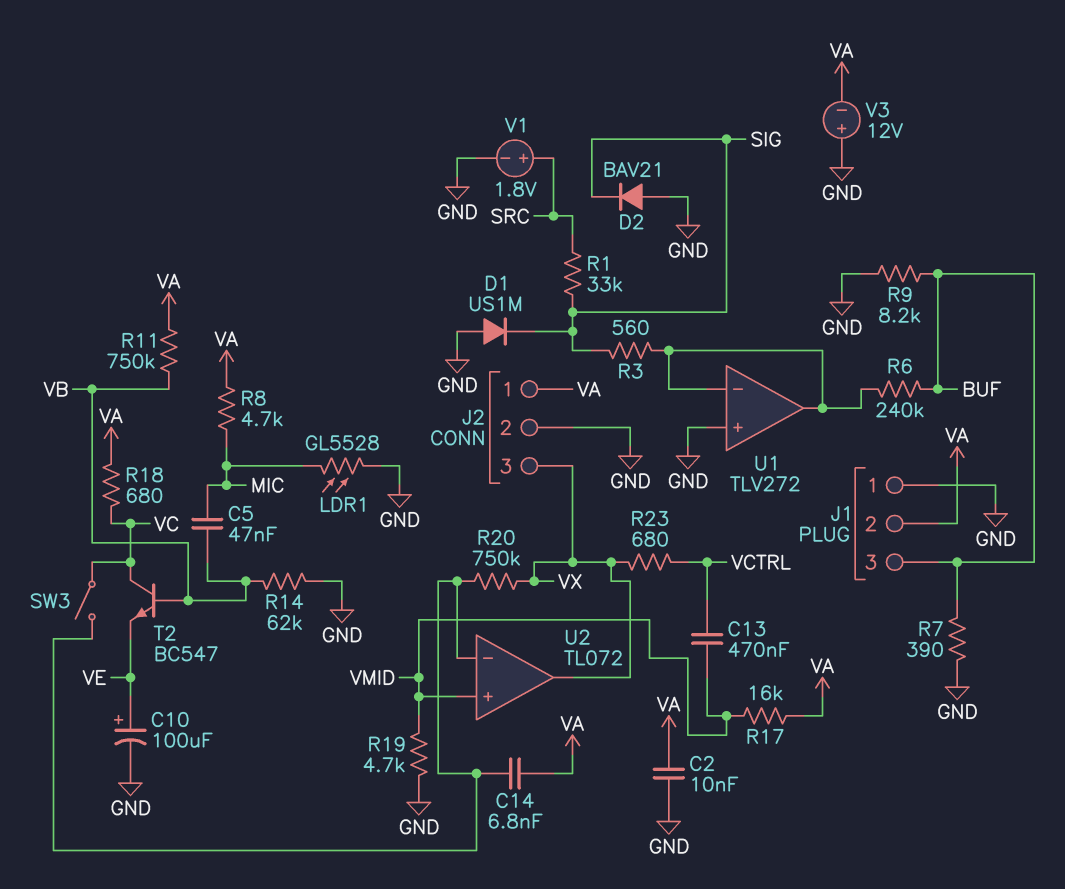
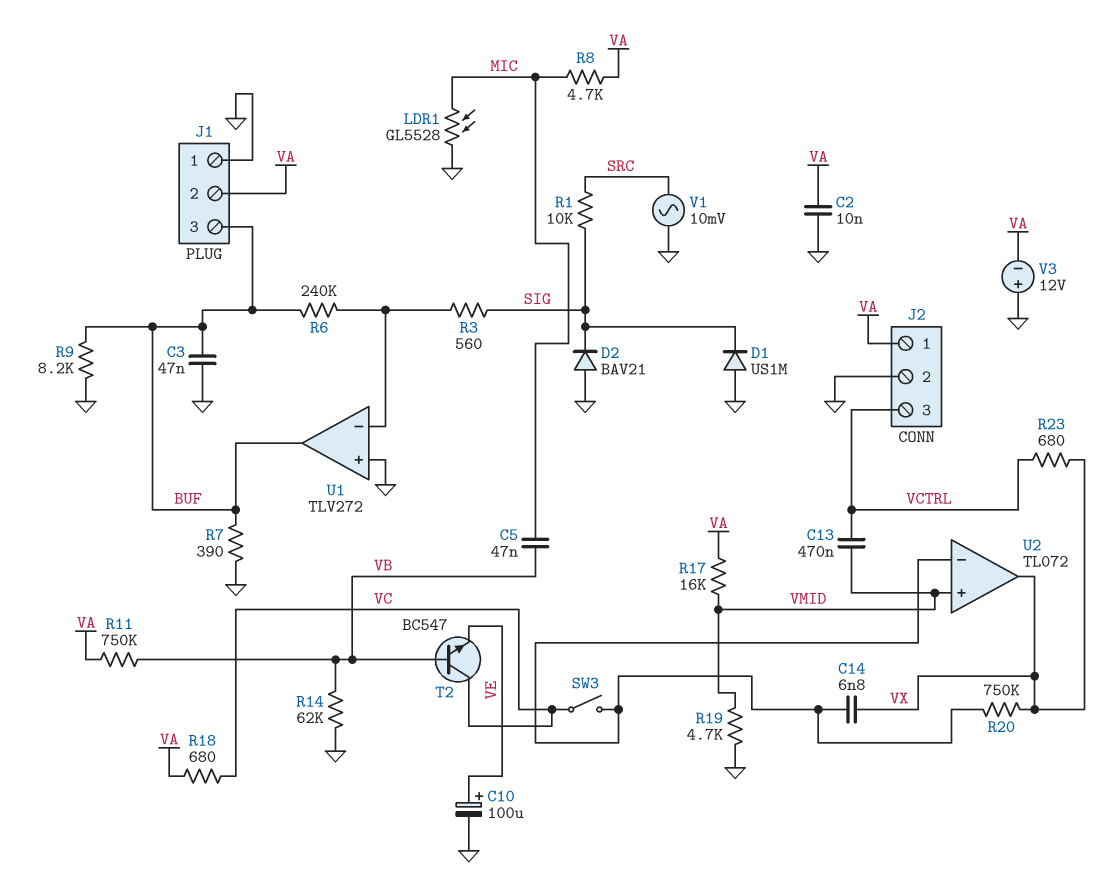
C3: none -> 47nF (BUF, GND)
C14: 6.8nF (U2/in-, VA) -> 6.8nF (U2/in-, VX)
J2 pin 3: VX -> VCTRL
R1: 33k (SIG, SRC) -> 10k (SIG, SRC)
U1 pin out: U1/in- -> BUF
V1: 1.8V (plus SRC, minus GND) -> AC 10mV (GND, SRC)

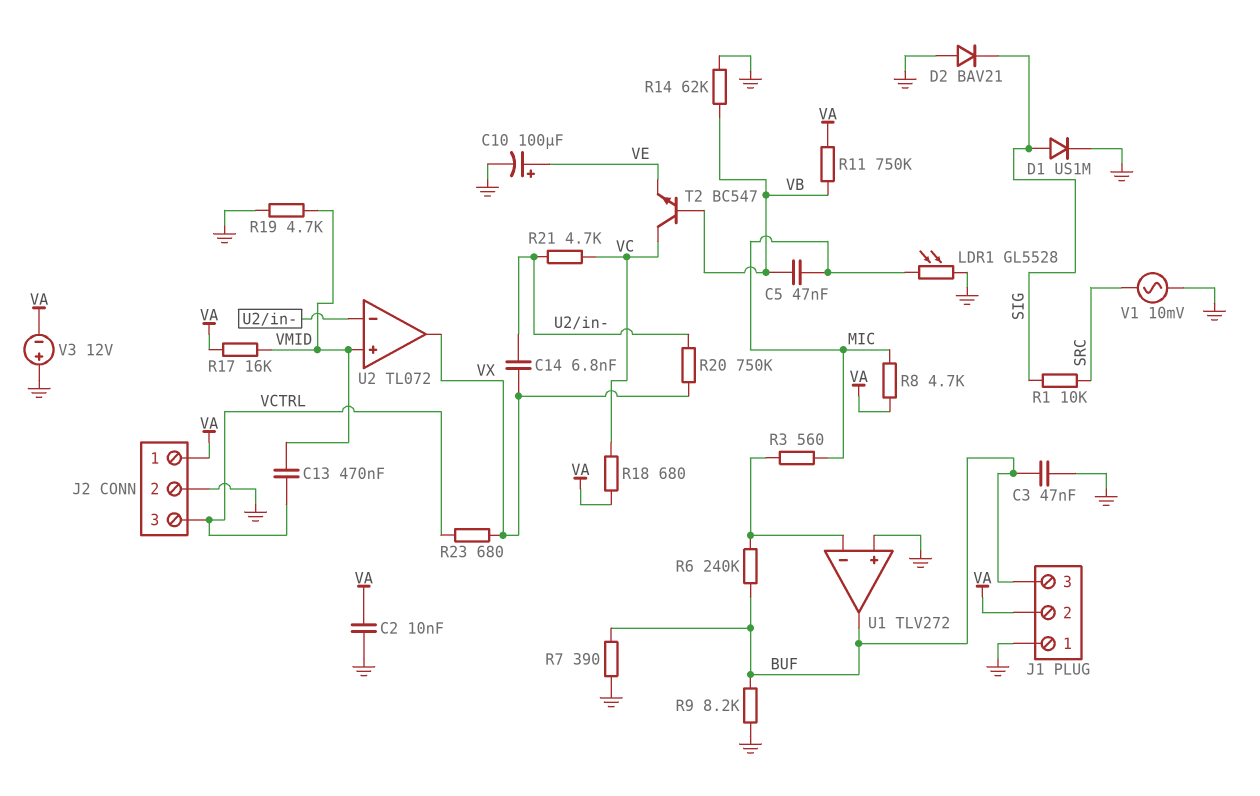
D1: diode US1M (A GND, K SIG) -> diode US1M (A SIG, K GND)
R3: 560 (SIG, U1/in-) -> 560 (MIC, U1/in-)
R21: none -> 4.7k (U2/in-, VC)
SW3: switch (U2/in-, VC) -> none

